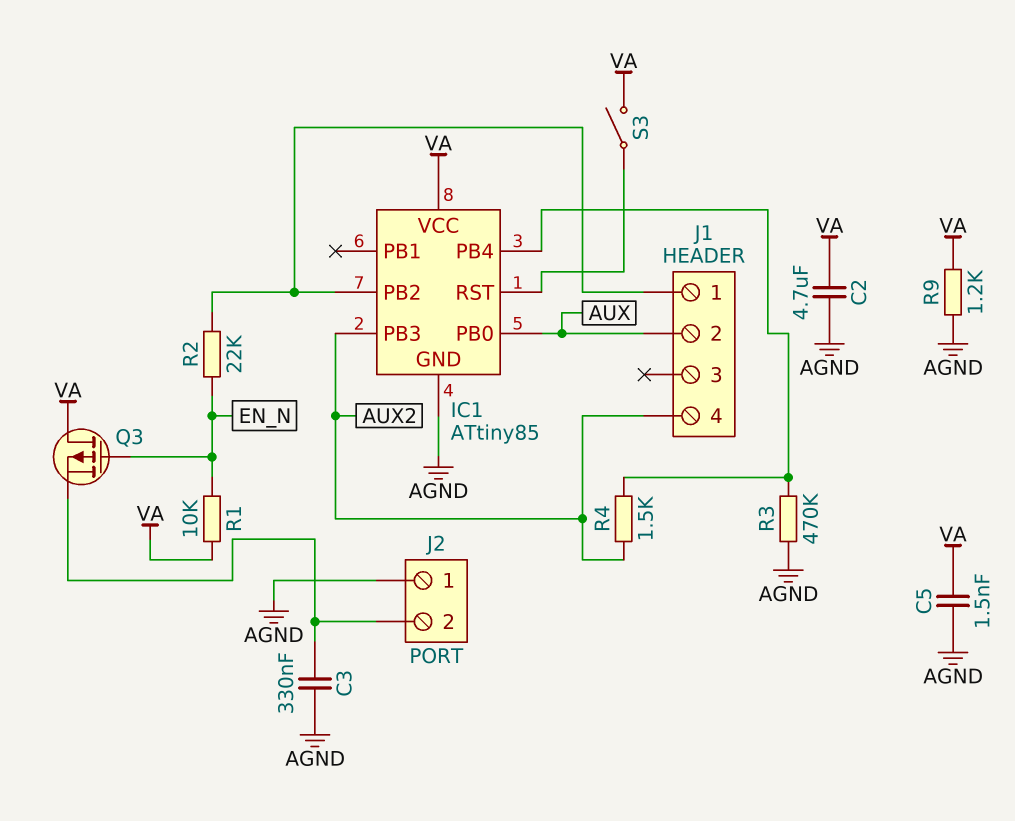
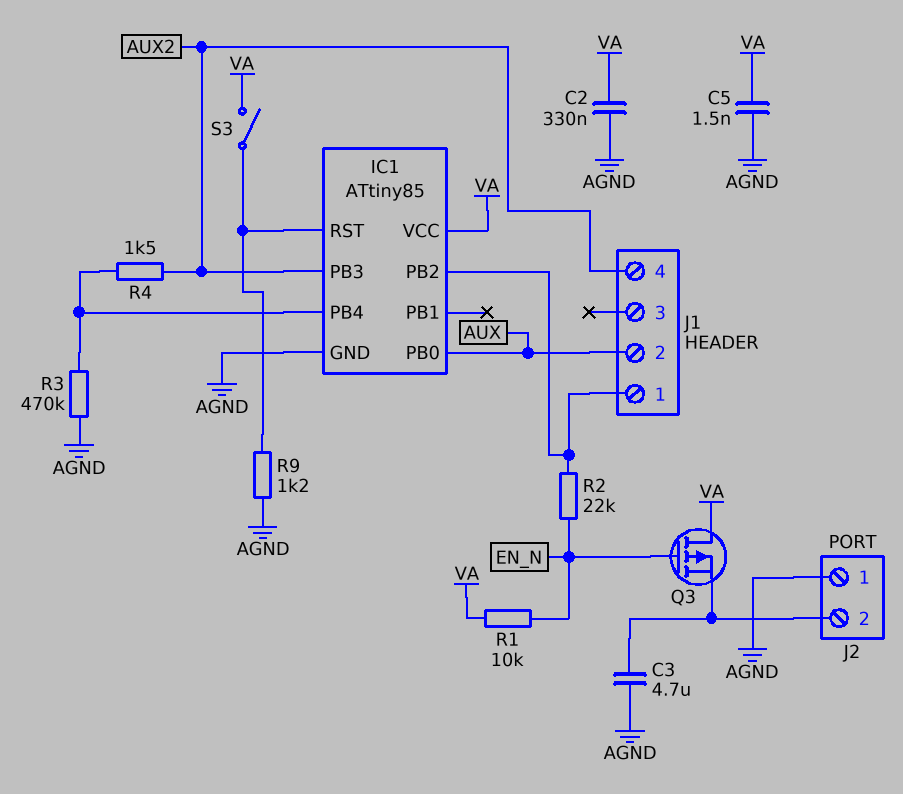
C2: 4.7uF (AGND, VA) -> 330nF (AGND, VA)
C3: 330nF (AGND, J2/2) -> 4.7uF (AGND, J2/2)
R9: 1.2k (AGND, VA) -> 1.2k (AGND, IC1/RST)

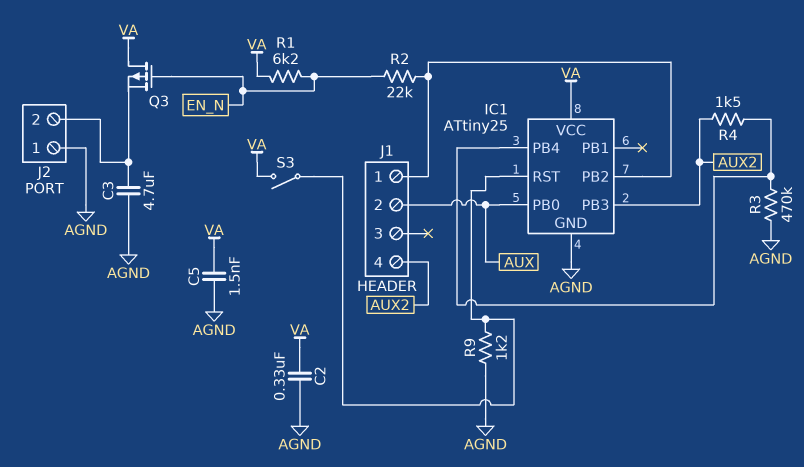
IC1: ATtiny85 -> ATtiny25
R1: 10k (EN_N, VA) -> 6.2k (EN_N, VA)

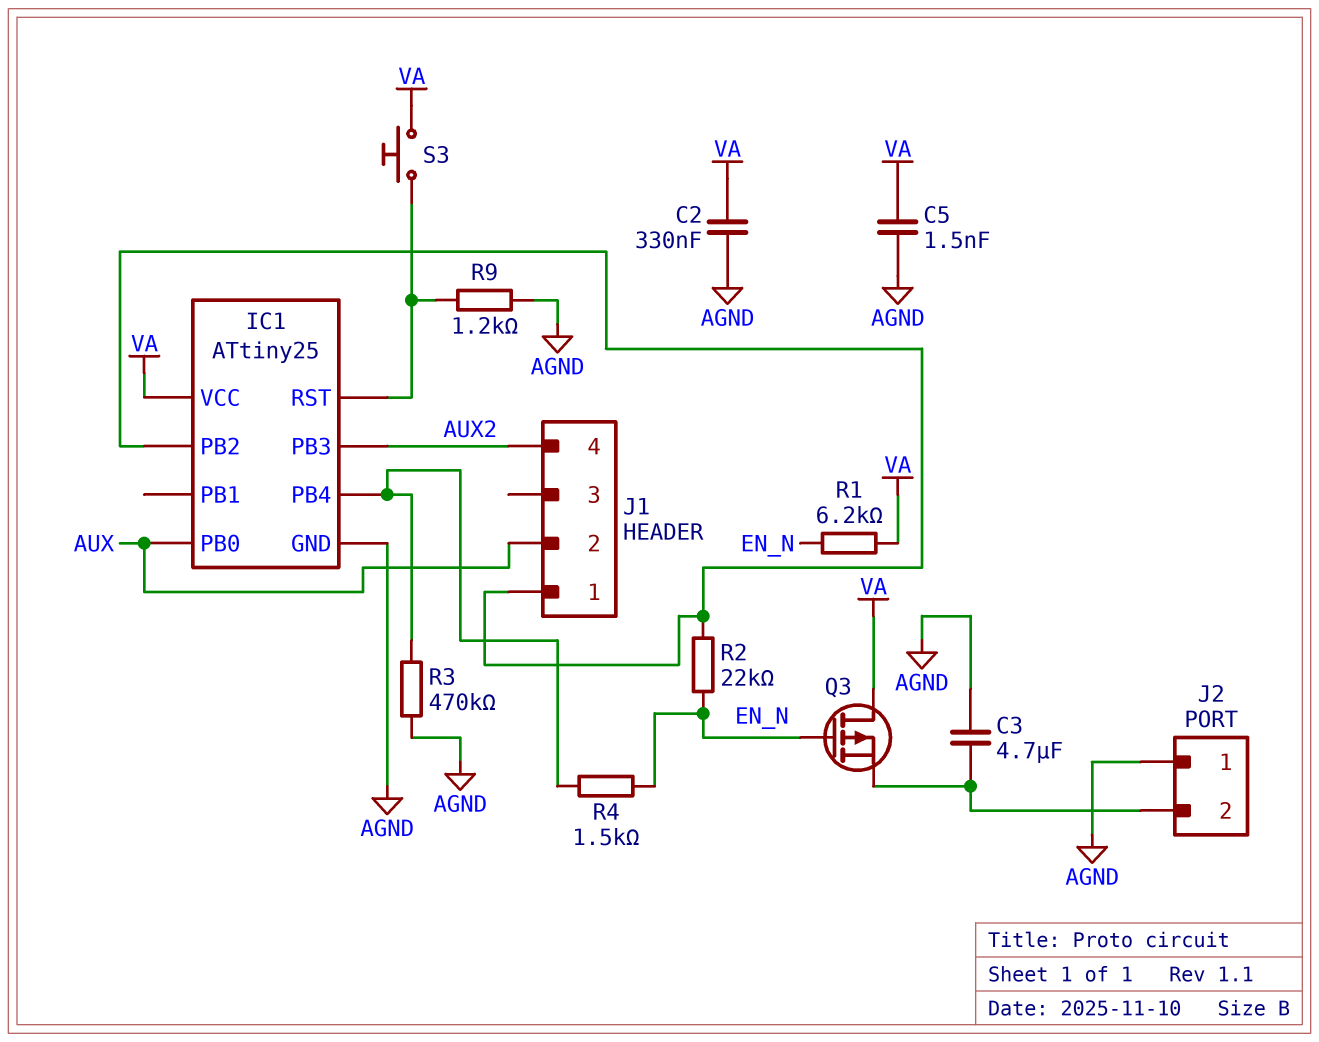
R4: 1.5k (AUX2, IC1/PB4) -> 1.5k (EN_N, IC1/PB4)
S3: switch (IC1/RST, VA) -> button (IC1/RST, VA)

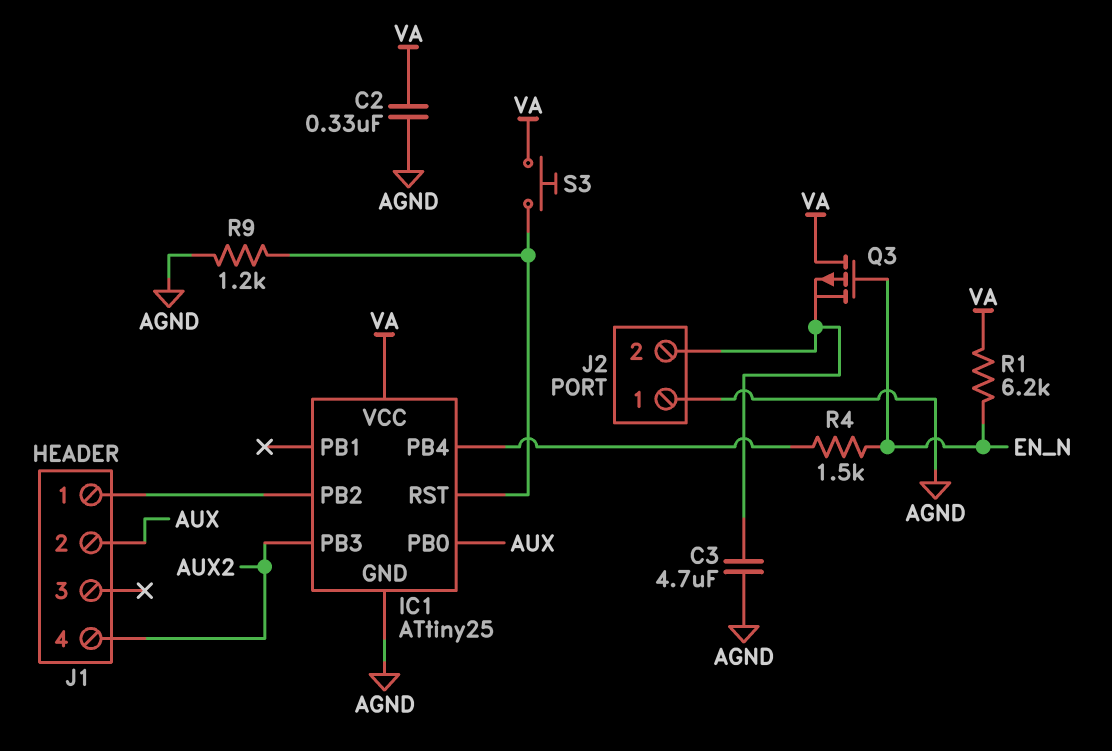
C5: 1.5nF (AGND, VA) -> none
R2: 22k (EN_N, IC1/PB2) -> none
R3: 470k (AGND, IC1/PB4) -> none

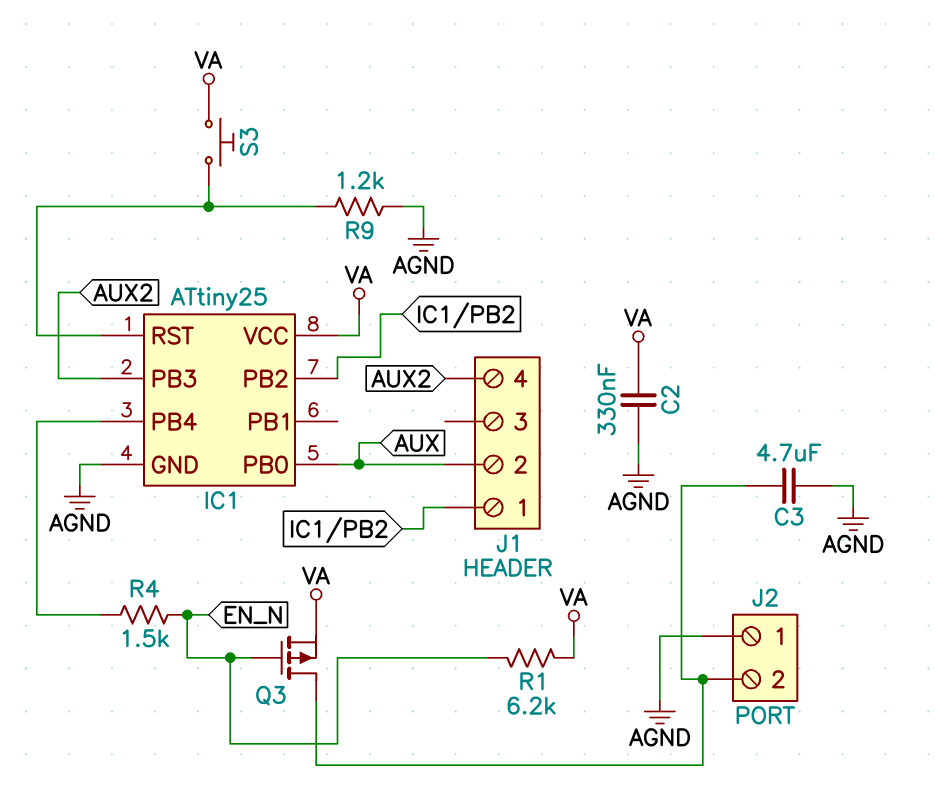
Q3: PMOS (G EN_N, D VA, S J2/2) -> PMOS (G EN_N, D J2/2, S VA)

